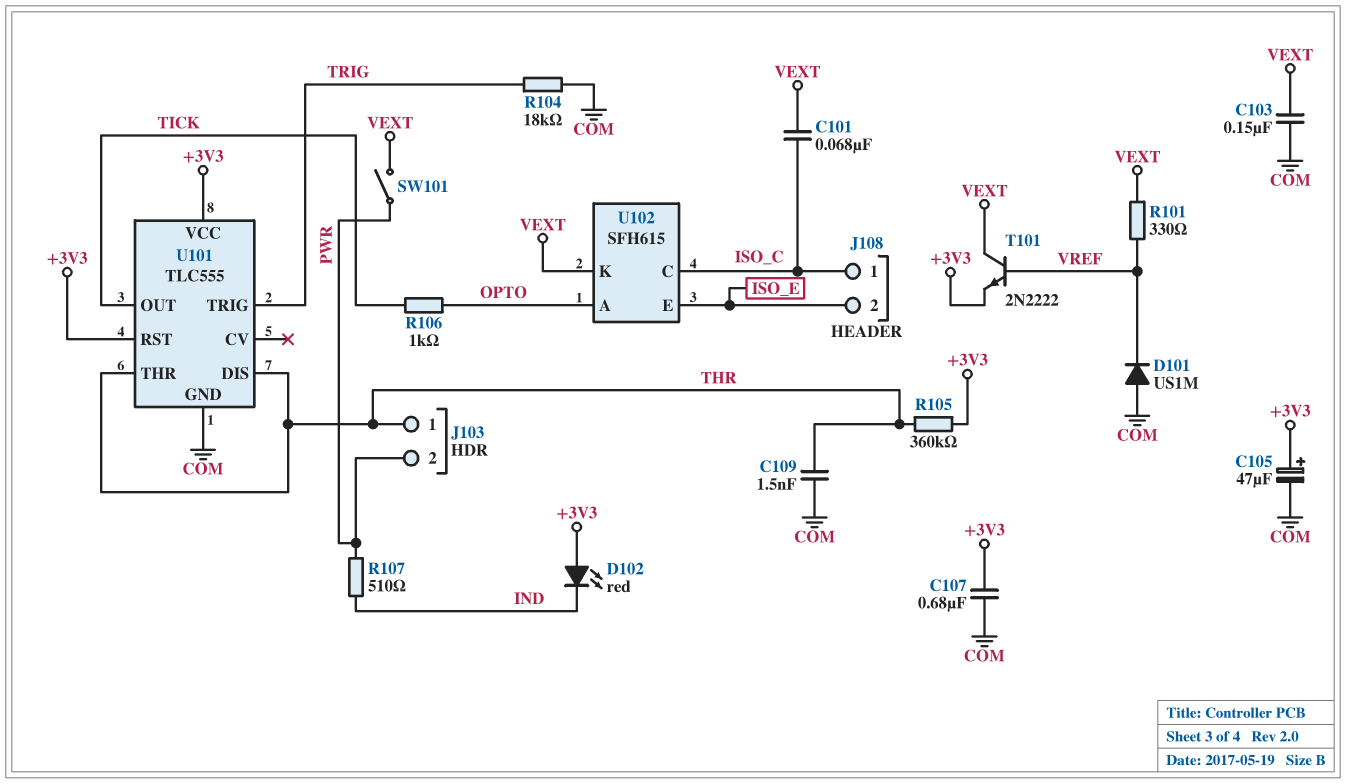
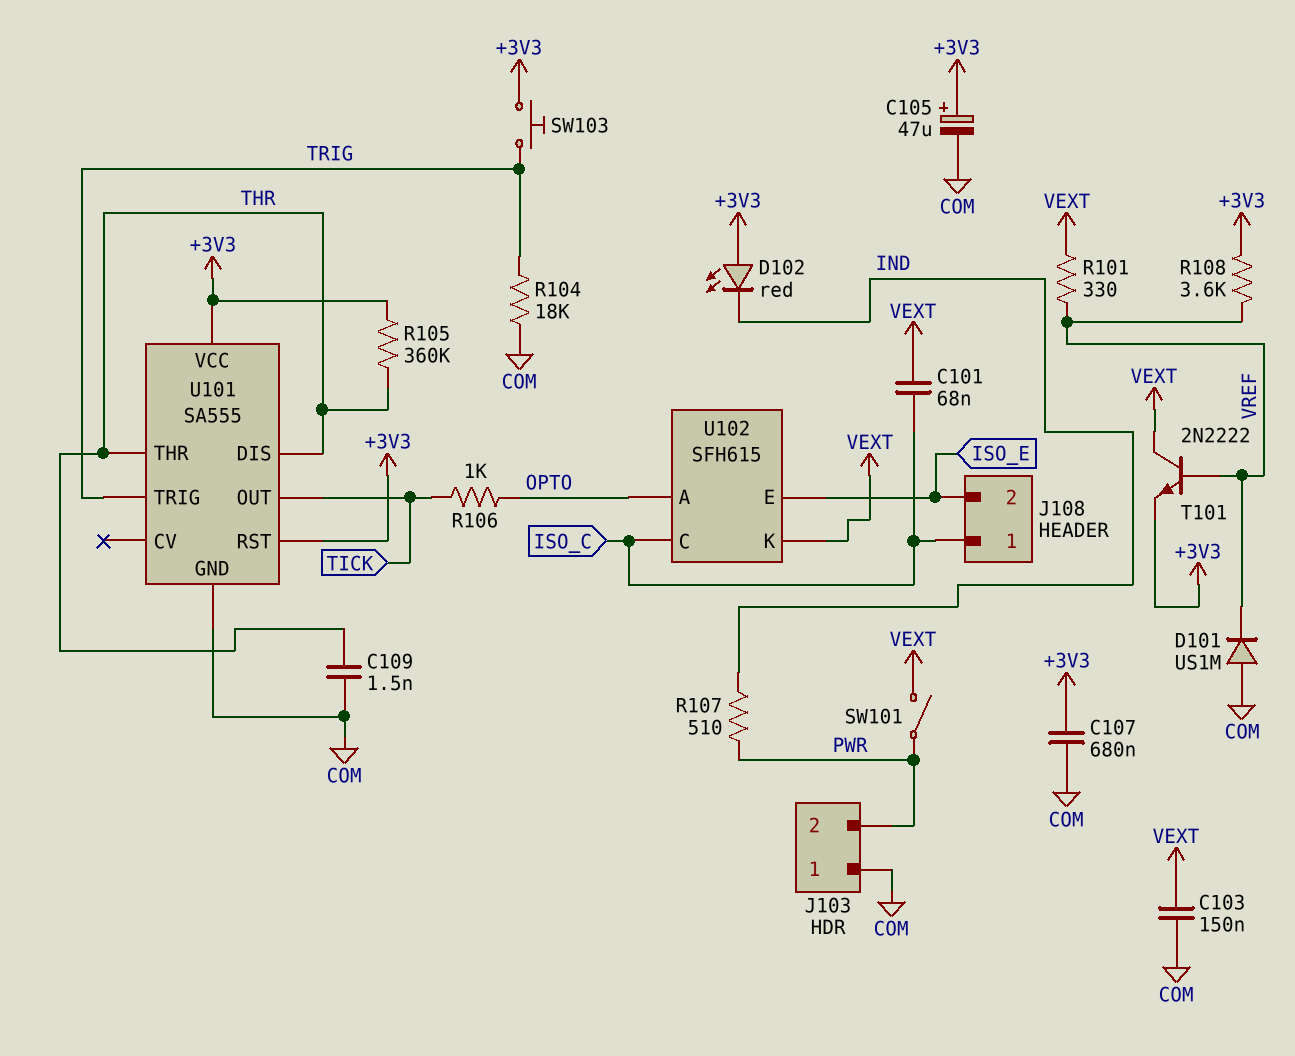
J103 pin 1: THR -> COM
R108: none -> 3.6k (+3V3, VREF)
SW103: none -> button (+3V3, TRIG)
U101: TLC555 -> SA555

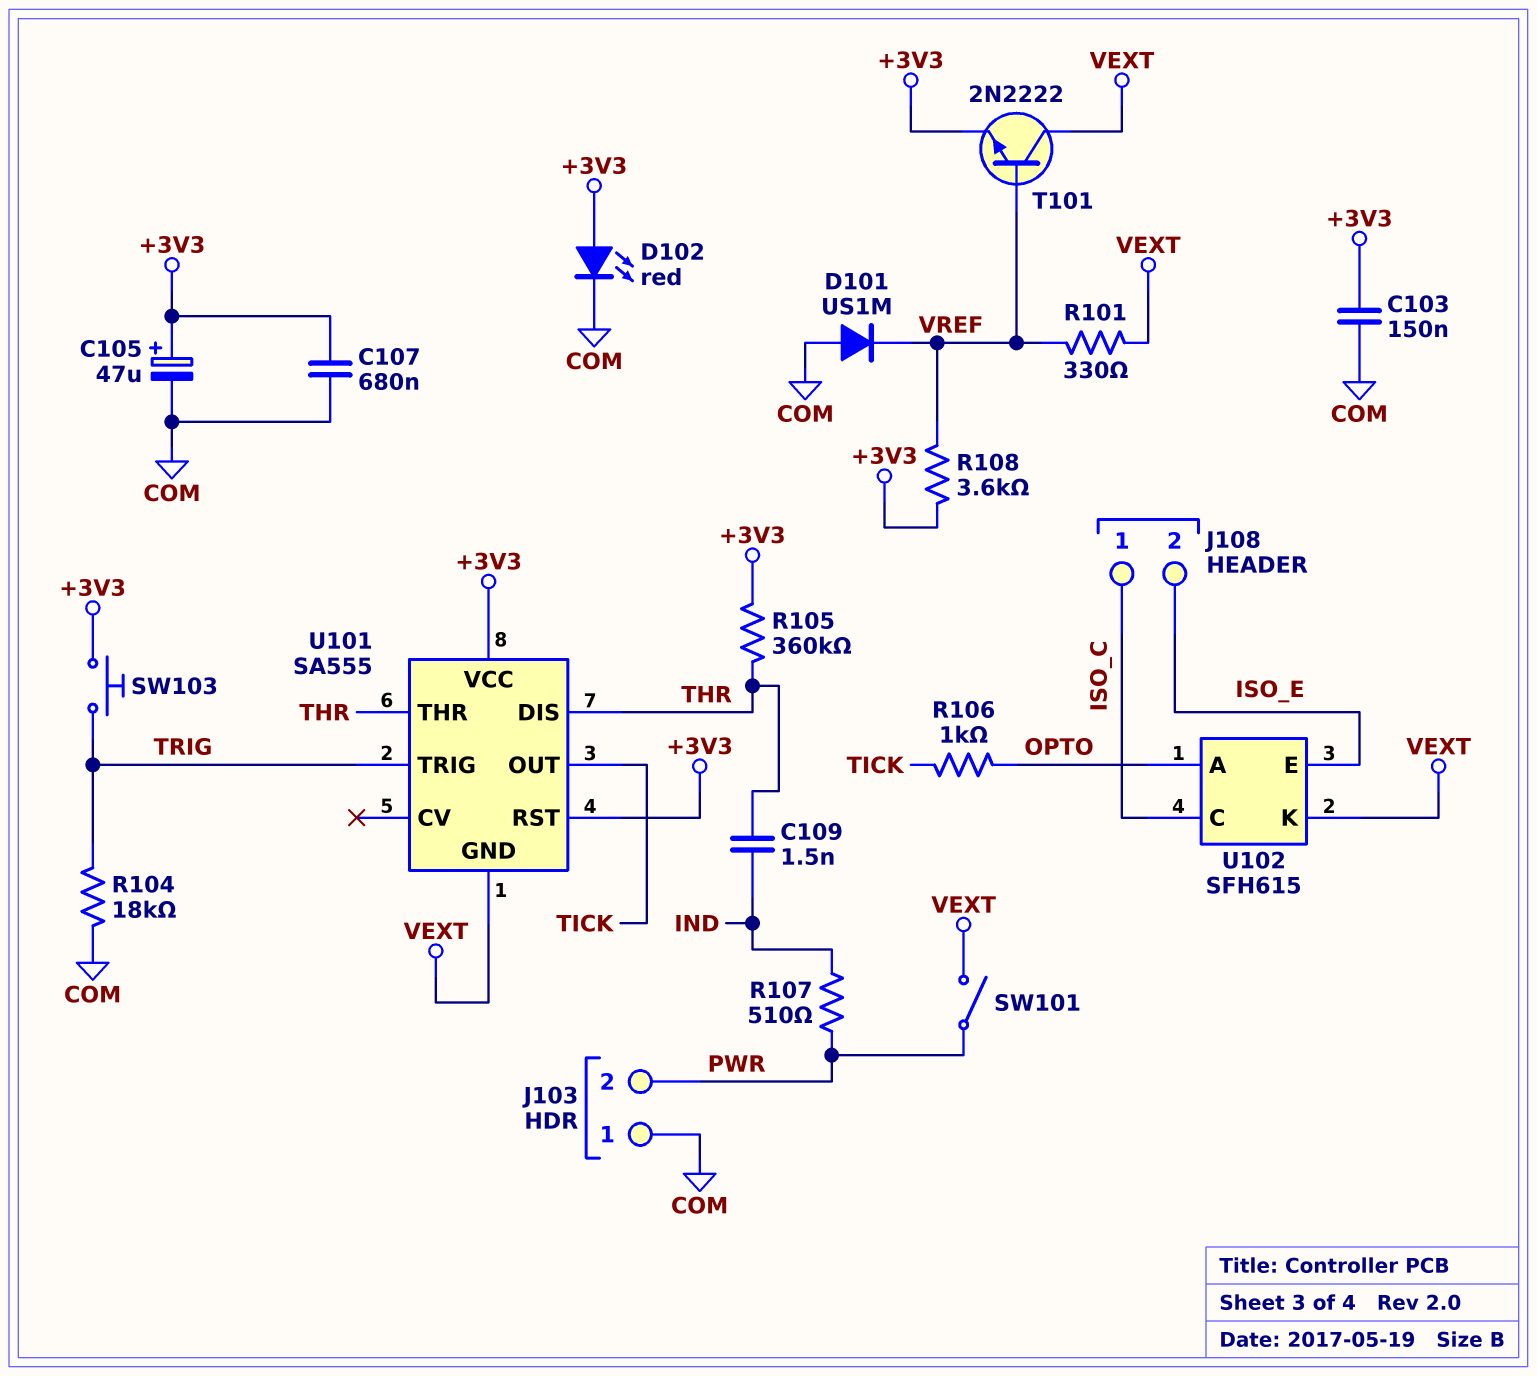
C101: 68nF (ISO_C, VEXT) -> none
C103: 150nF (COM, VEXT) -> 150nF (+3V3, COM)
C109: 1.5nF (COM, THR) -> 1.5nF (IND, THR)
D102: LED red (A +3V3, K IND) -> LED red (A +3V3, K COM)
U101 pin GND: COM -> VEXT

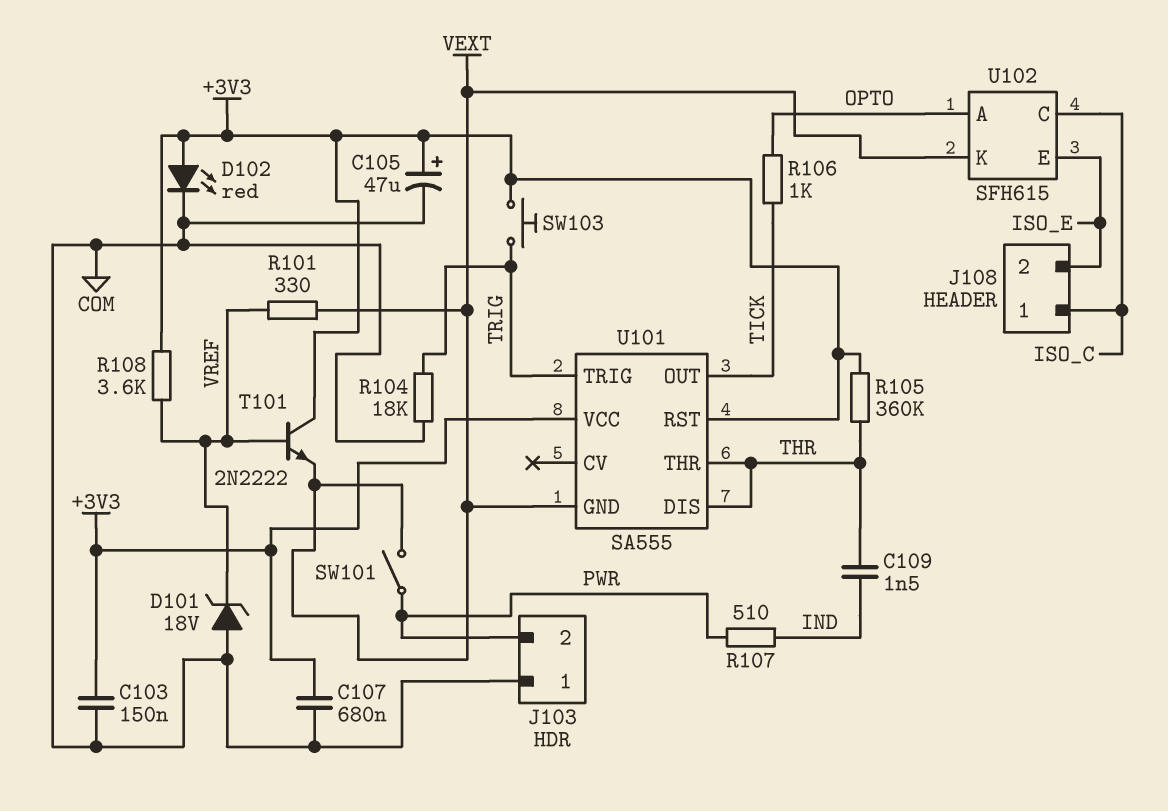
D101: diode US1M (A COM, K VREF) -> zener 18V (A COM, K VREF)
T101: NPN 2N2222 (B VREF, C VEXT, E +3V3) -> NPN 2N2222 (B VREF, C +3V3, E VEXT)

